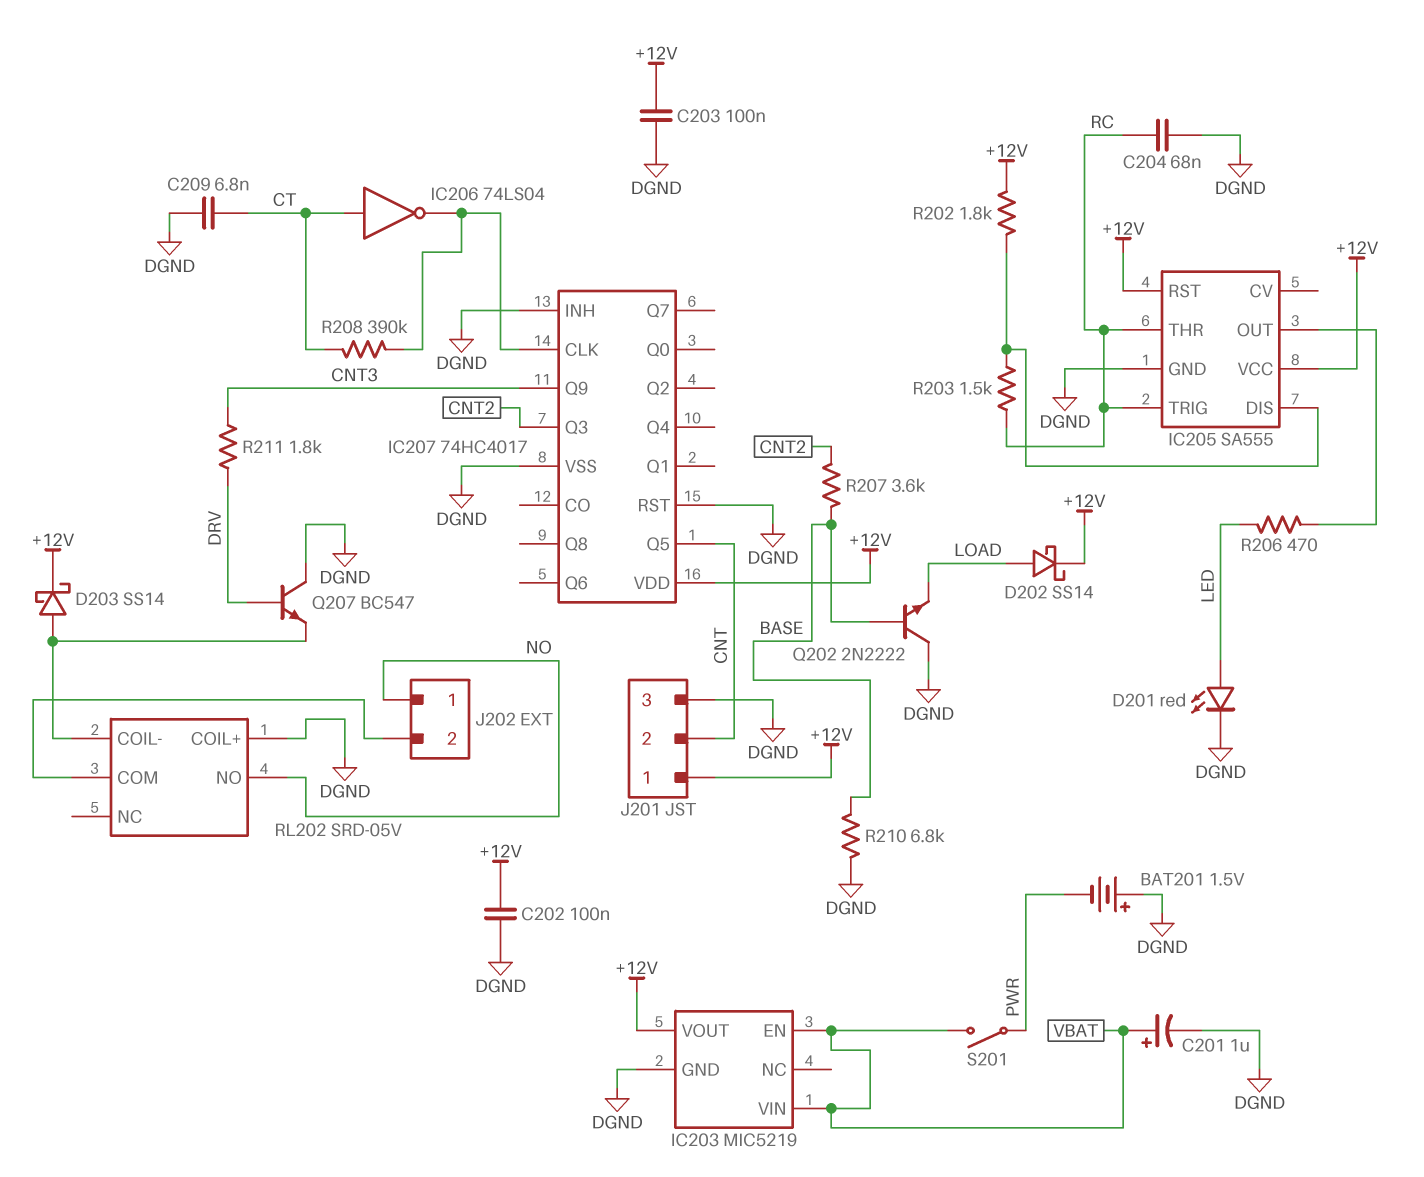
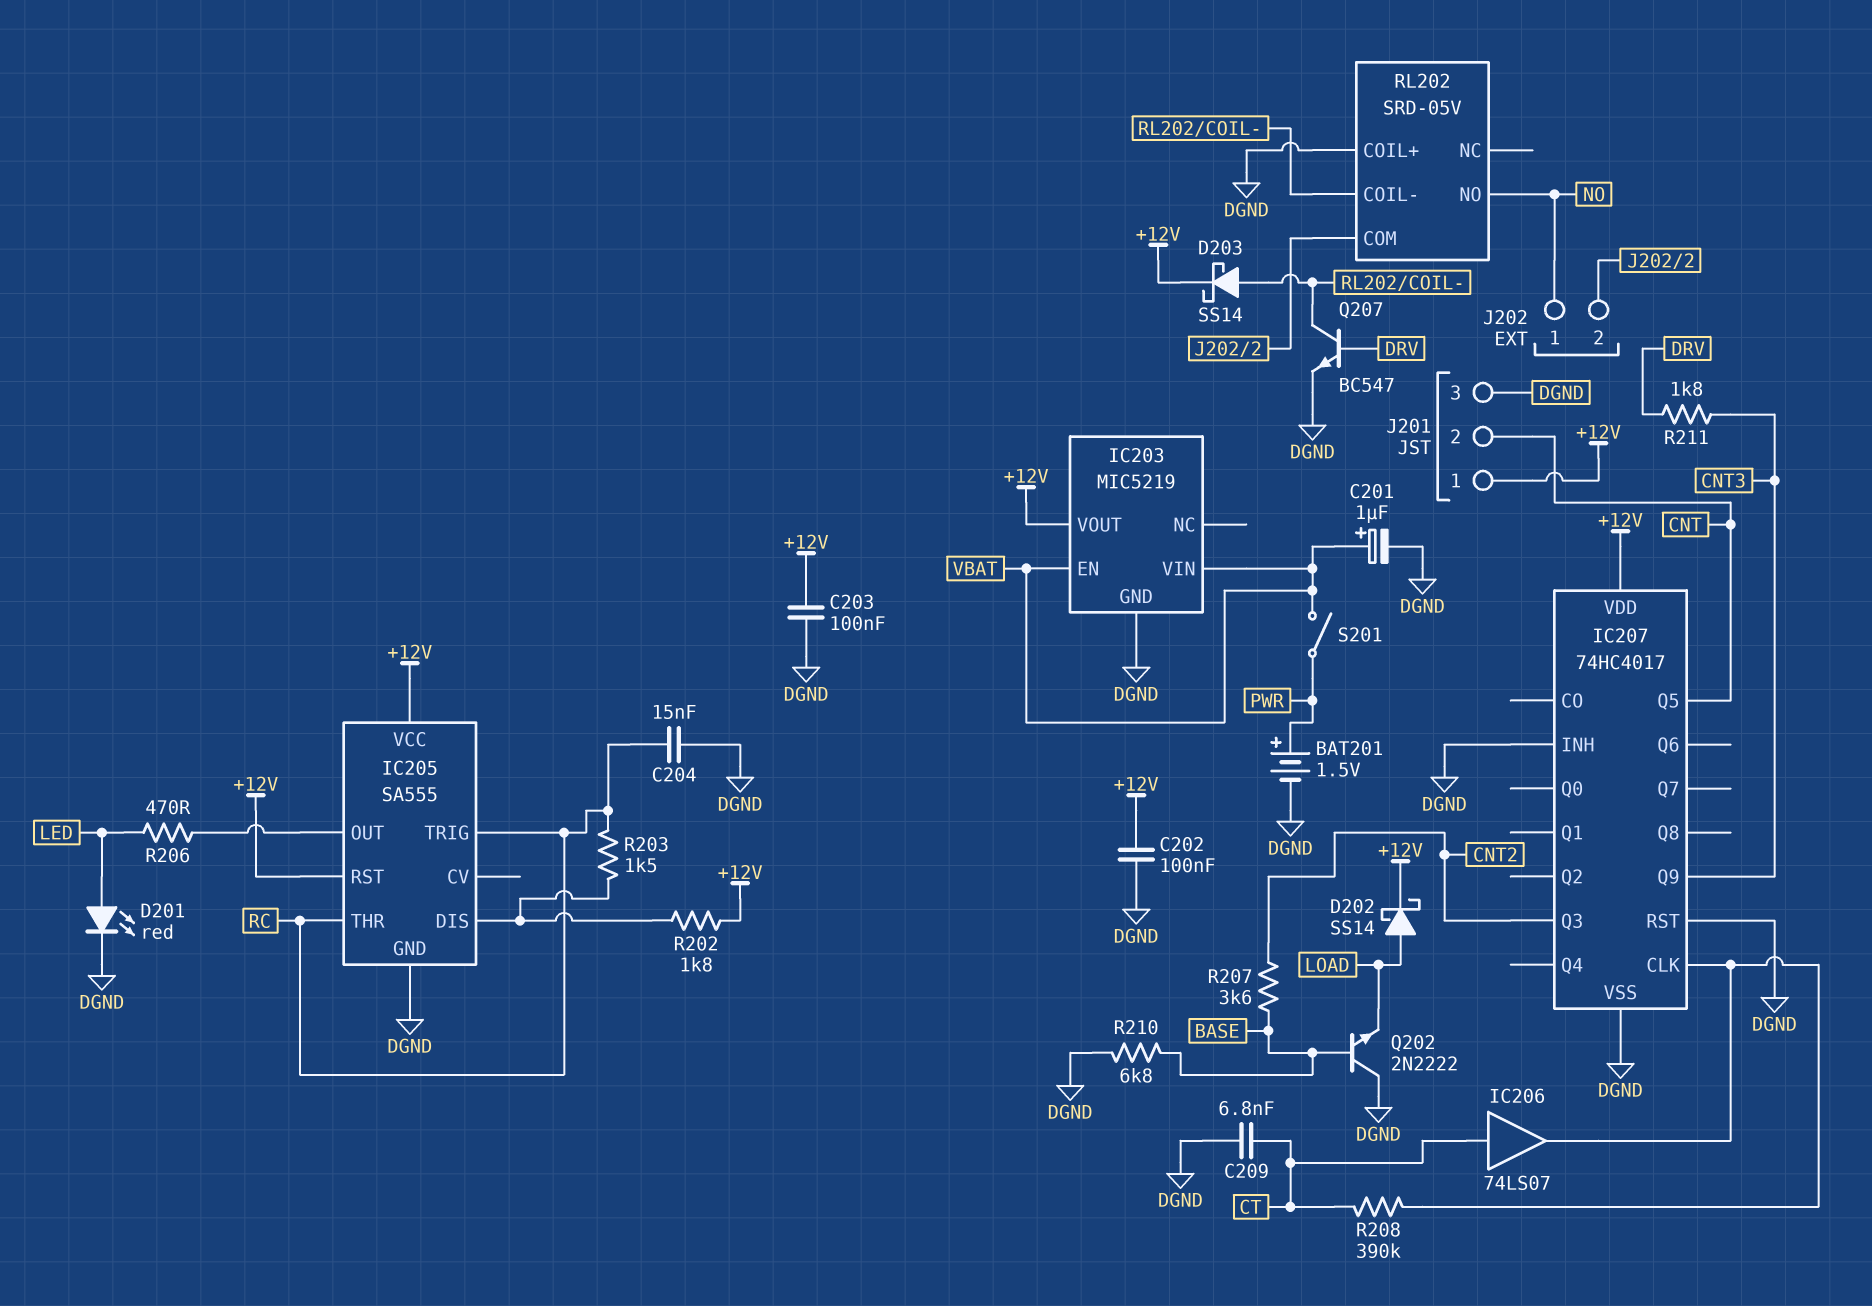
BAT201: 1.5V (plus DGND, minus PWR) -> 1.5V (plus PWR, minus DGND)
C204: 68nF (DGND, RC) -> 15nF (DGND, RC)
IC206: NOT 74LS04 (in CT, out IC207/CLK) -> buffer 74LS07 (in CT, out IC207/CLK)
Q207: NPN BC547 (B DRV, C DGND, E RL202/COIL-) -> NPN BC547 (B DRV, C RL202/COIL-, E DGND)

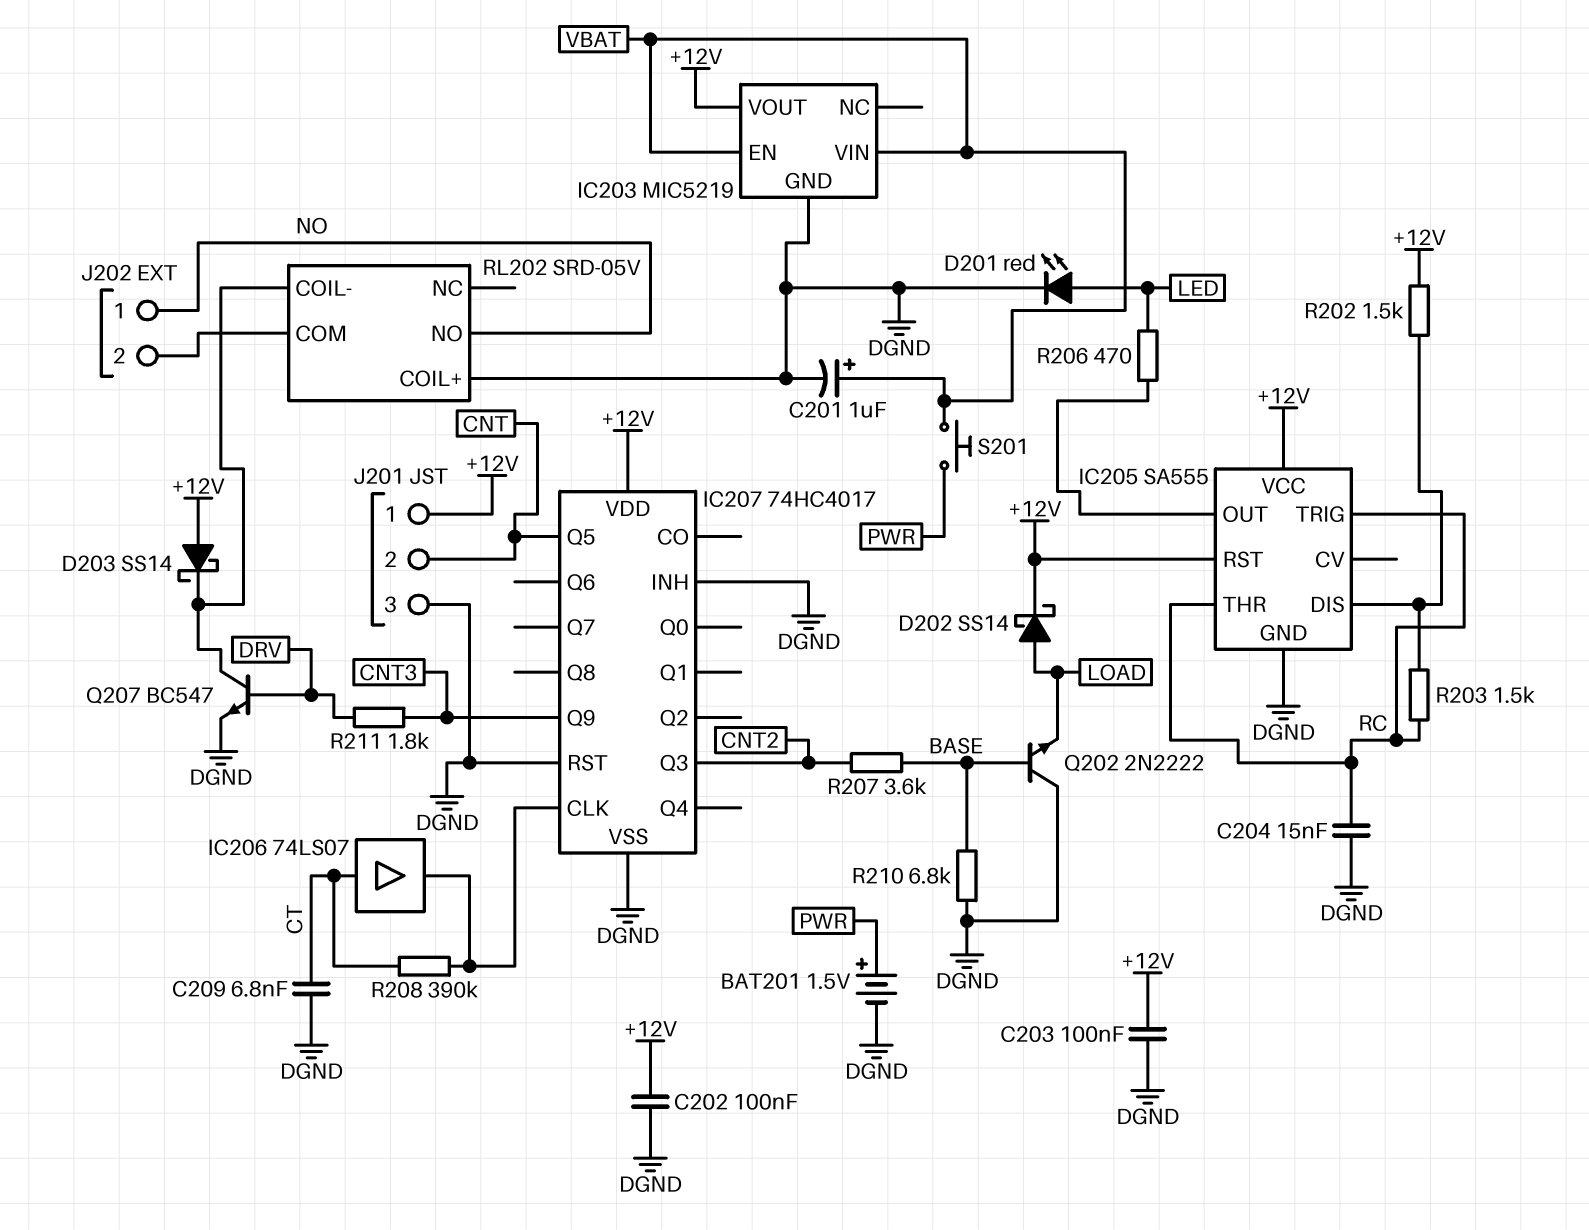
D203: schottky SS14 (A RL202/COIL-, K +12V) -> schottky SS14 (A +12V, K RL202/COIL-)
R202: 1.8k (+12V, IC205/DIS) -> 1.5k (+12V, IC205/DIS)
S201: switch (PWR, VBAT) -> button (PWR, VBAT)

